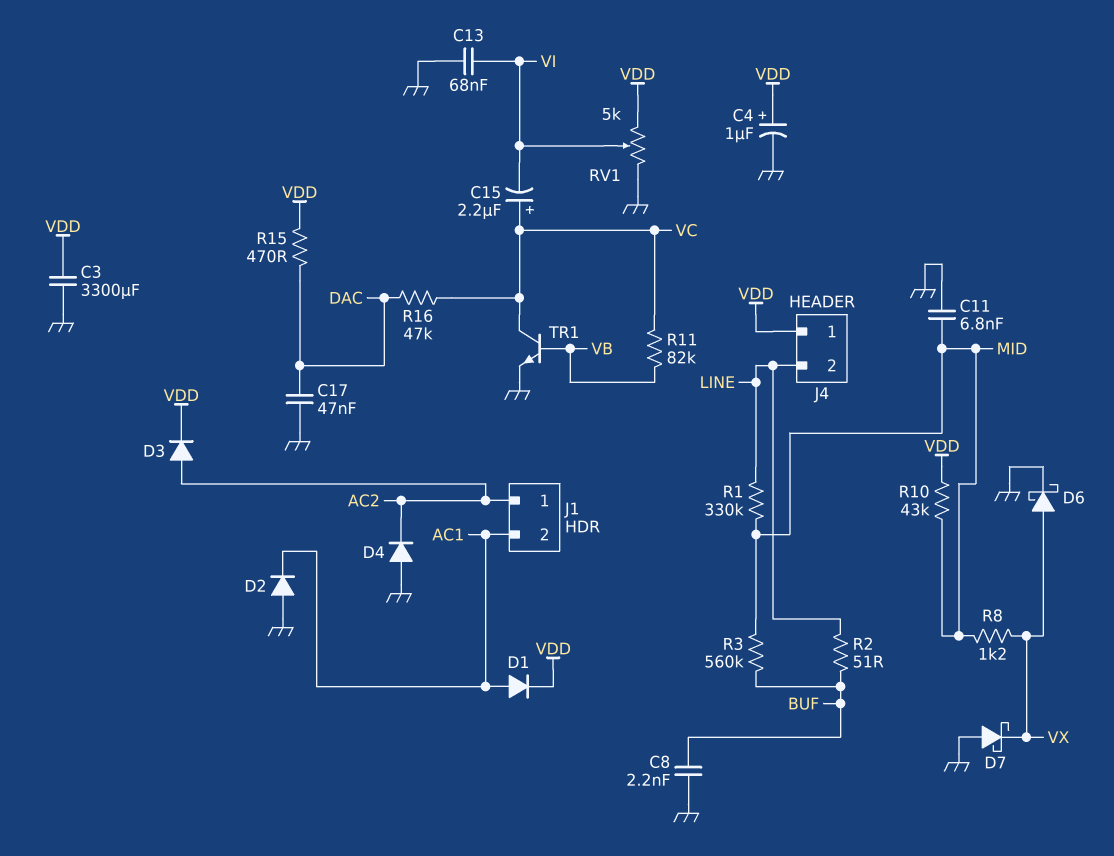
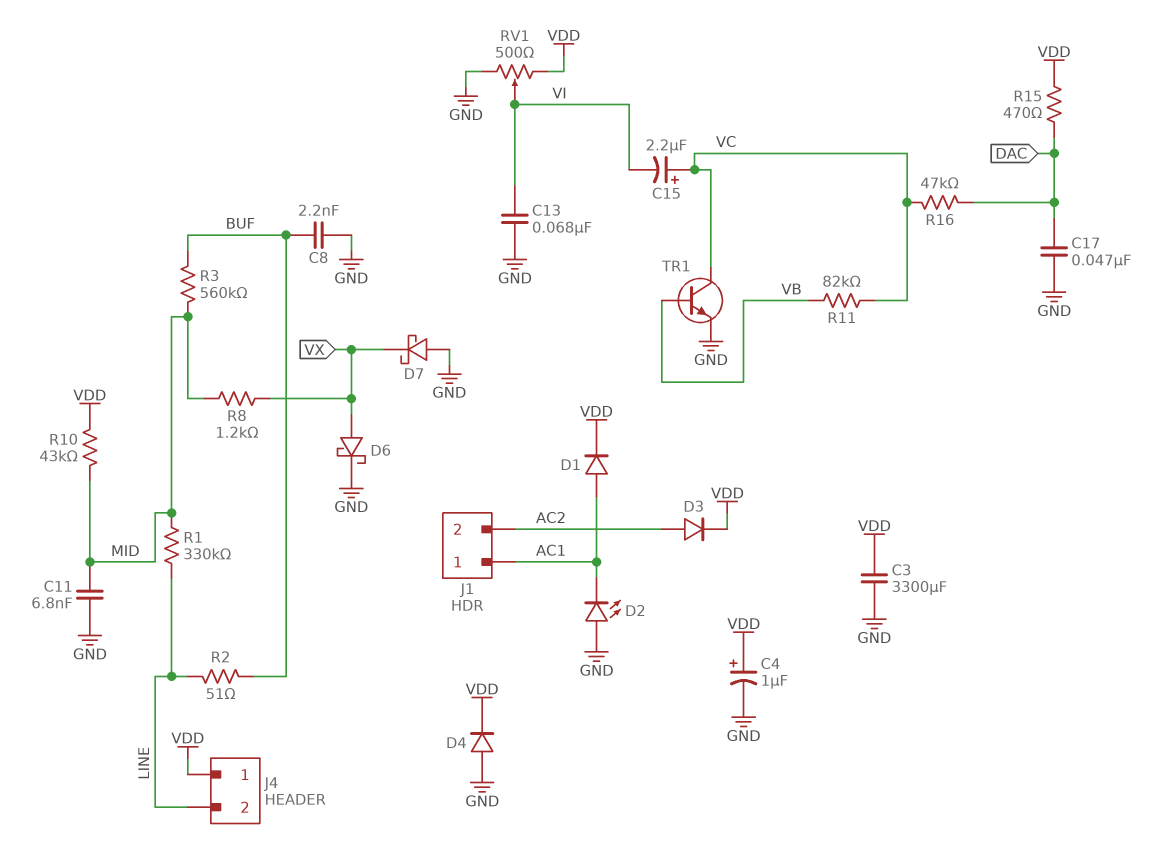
D2: diode (A GND, K AC1) -> LED (A GND, K AC1)
D4: diode (A GND, K AC2) -> diode (A GND, K VDD)
J1 pin 1: AC2 -> AC1
J1 pin 2: AC1 -> AC2
RV1: 5k (GND, VDD, wiper VI) -> 500 (GND, VDD, wiper VI)

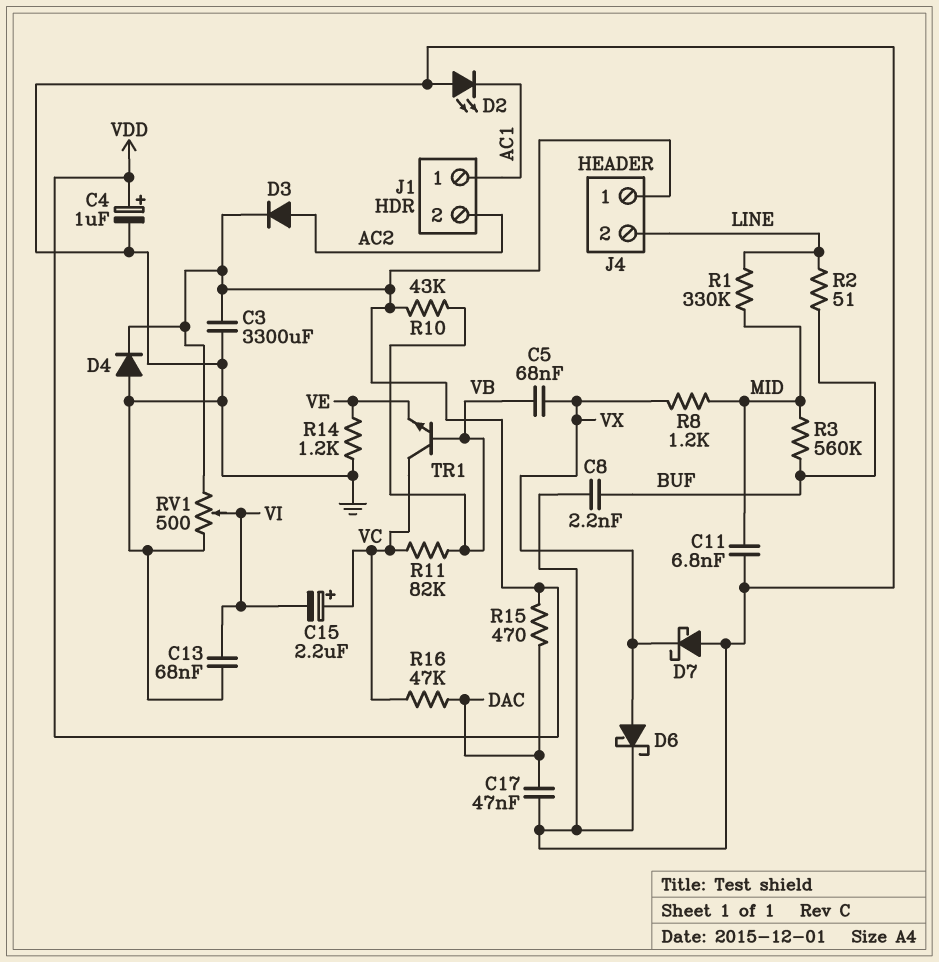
C5: none -> 68nF (VB, VX)
D1: diode (A AC1, K VDD) -> none
R10: 43k (MID, VDD) -> 43k (VB, VDD)
R14: none -> 1.2k (GND, VE)
TR1: NPN (B VB, C VC, E GND) -> NPN (B VB, C VC, E VE)

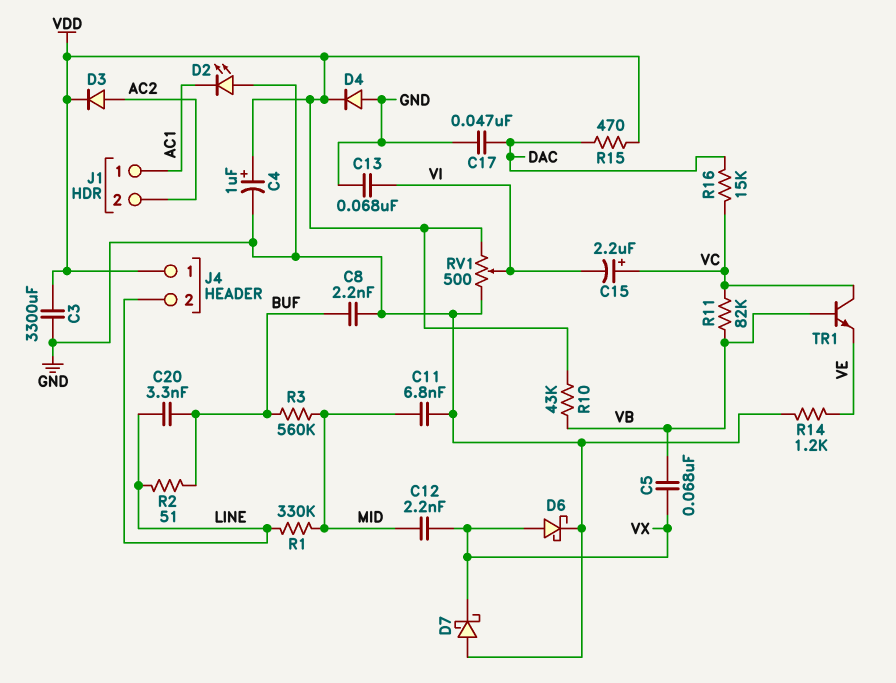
C12: none -> 2.2nF (MID, VX)
C20: none -> 3.3nF (BUF, LINE)
R8: 1.2k (MID, VX) -> none
R16: 47k (DAC, VC) -> 15k (DAC, VC)

